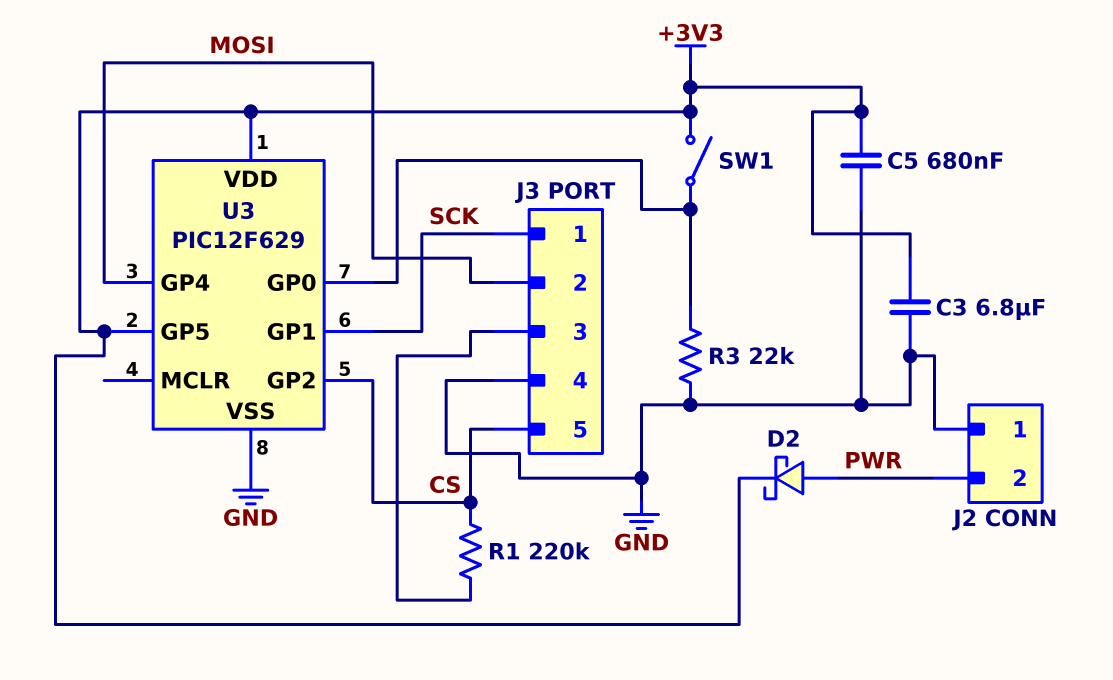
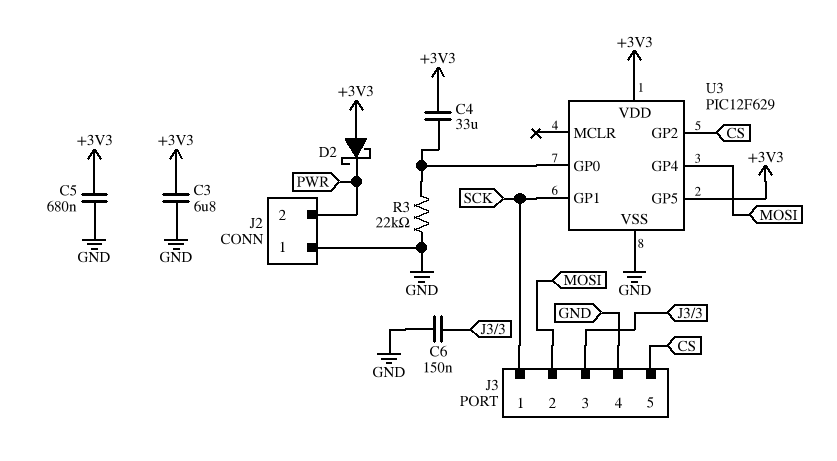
C4: none -> 33uF (+3V3, U3/GP0)
C6: none -> 150nF (GND, J3/3)
D2: schottky (A PWR, K +3V3) -> schottky (A +3V3, K PWR)
R1: 220k (CS, J3/3) -> none
SW1: switch (+3V3, U3/GP0) -> none

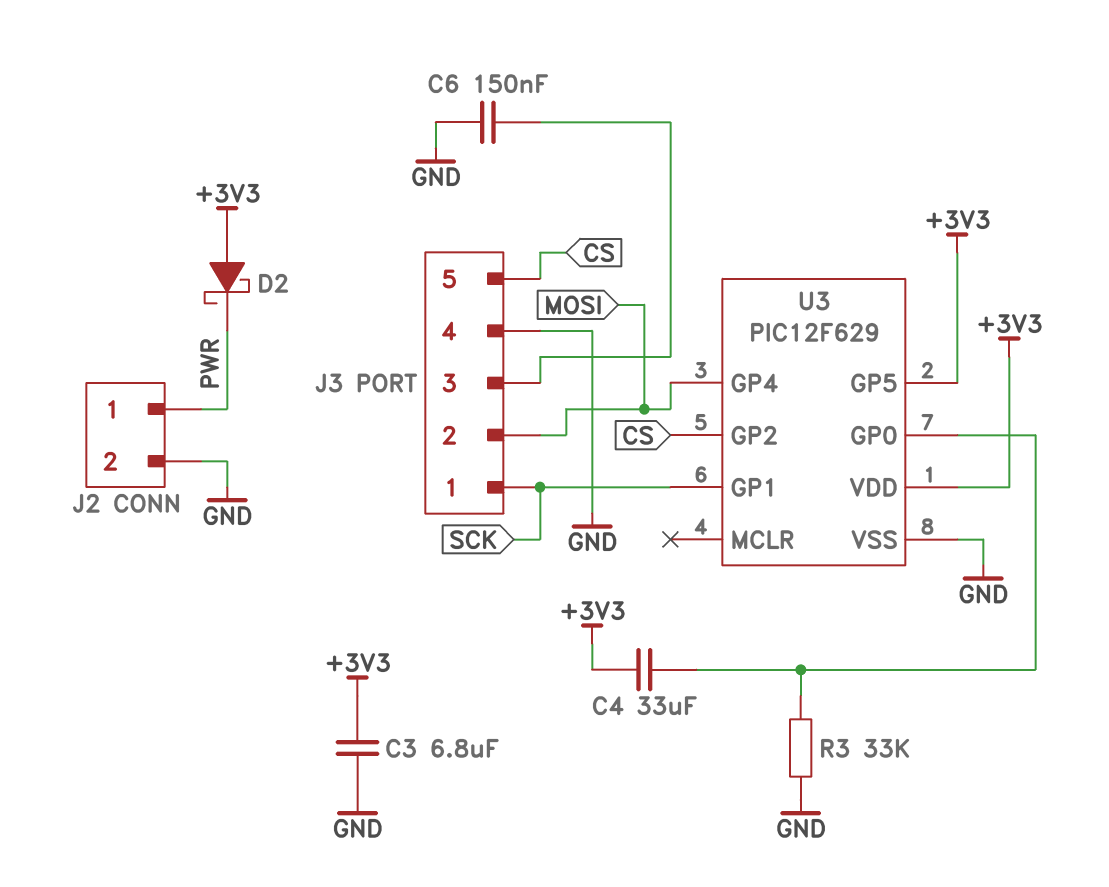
C5: 680nF (+3V3, GND) -> none
J2 pin 1: GND -> PWR
J2 pin 2: PWR -> GND
R3: 22k (GND, U3/GP0) -> 33k (GND, U3/GP0)

